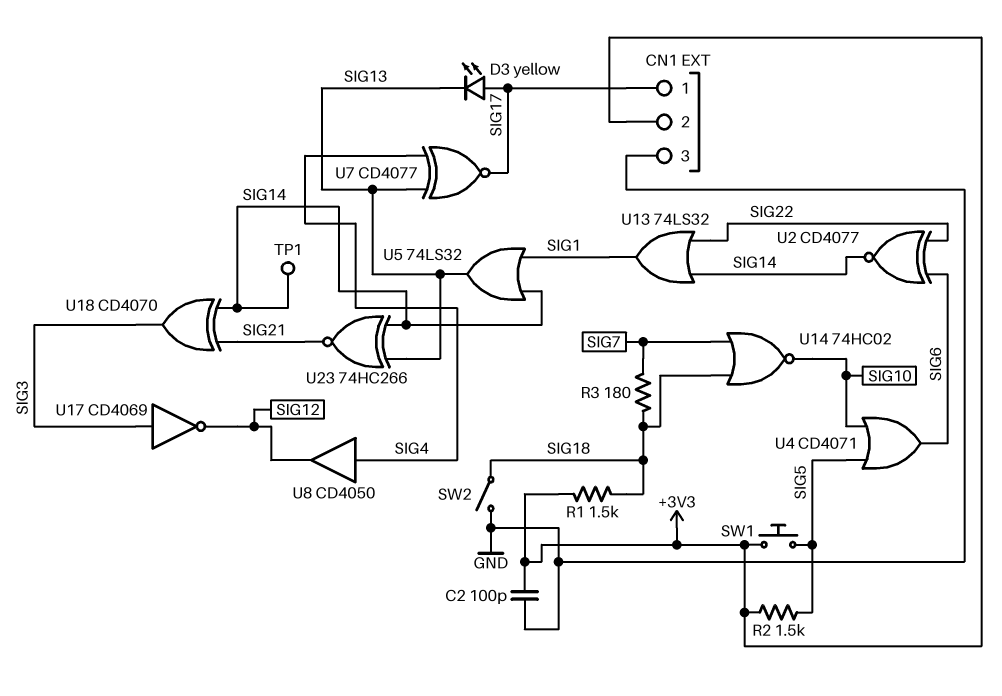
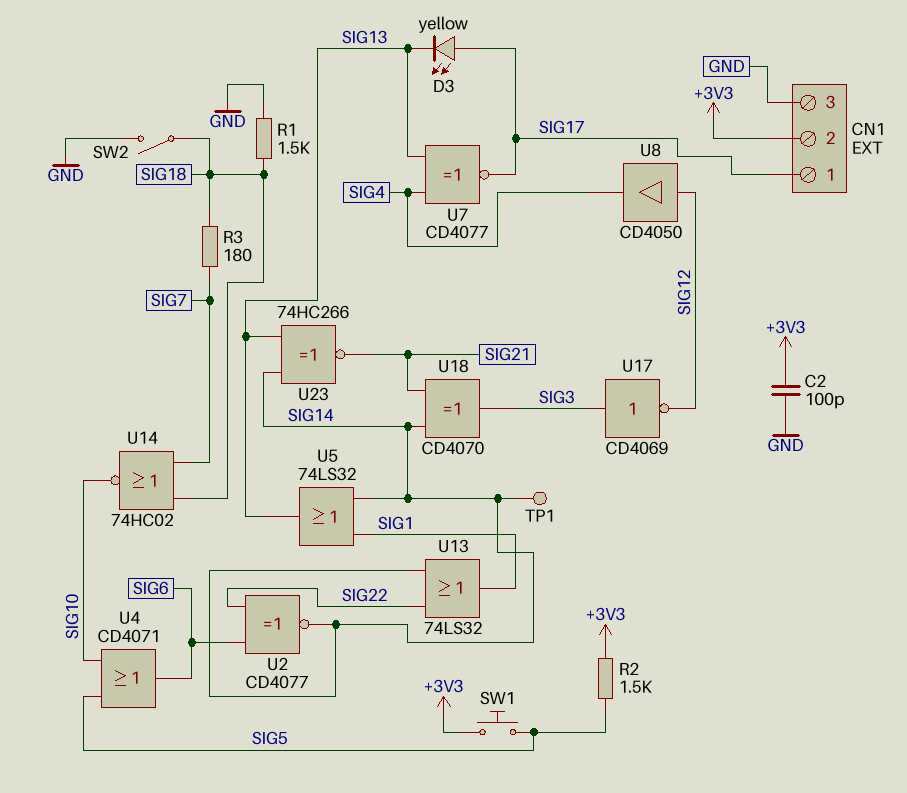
R1: 1.5k (+3V3, SIG18) -> 1.5k (GND, SIG18)
U8: buffer CD4050 (in SIG4, out SIG12) -> buffer CD4050 (in SIG12, out SIG4)

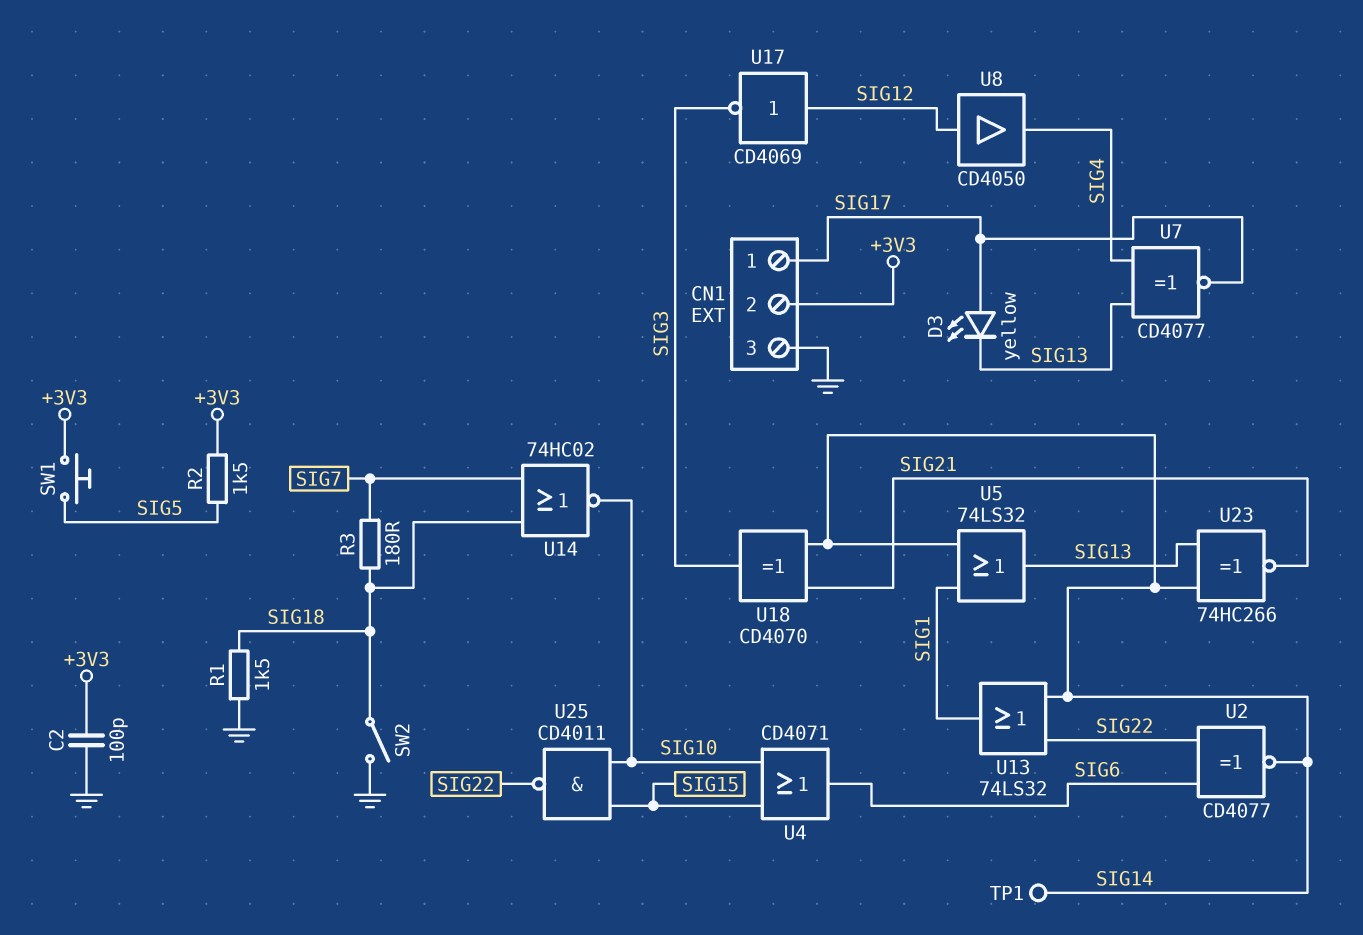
U4: OR CD4071 (in SIG5, in SIG10, out SIG6) -> OR CD4071 (in SIG10, in SIG15, out SIG6)
U17: NOT CD4069 (in SIG3, out SIG12) -> NOT CD4069 (in SIG12, out SIG3)
U25: none -> NAND CD4011 (in SIG10, in SIG15, out SIG22)

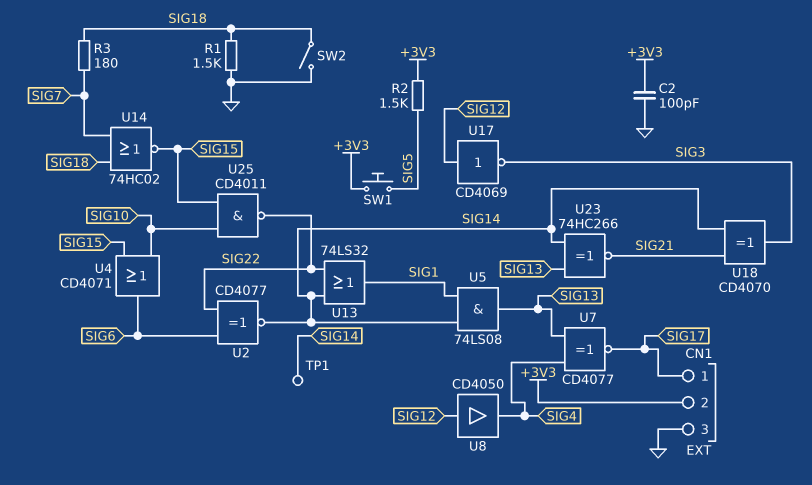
D3: LED yellow (A SIG17, K SIG13) -> none
U5: OR 74LS32 (in SIG1, in SIG14, out SIG13) -> AND 74LS08 (in SIG1, in SIG14, out SIG13)
U14: NOR 74HC02 (in SIG7, in SIG18, out SIG10) -> NOR 74HC02 (in SIG7, in SIG18, out SIG15)

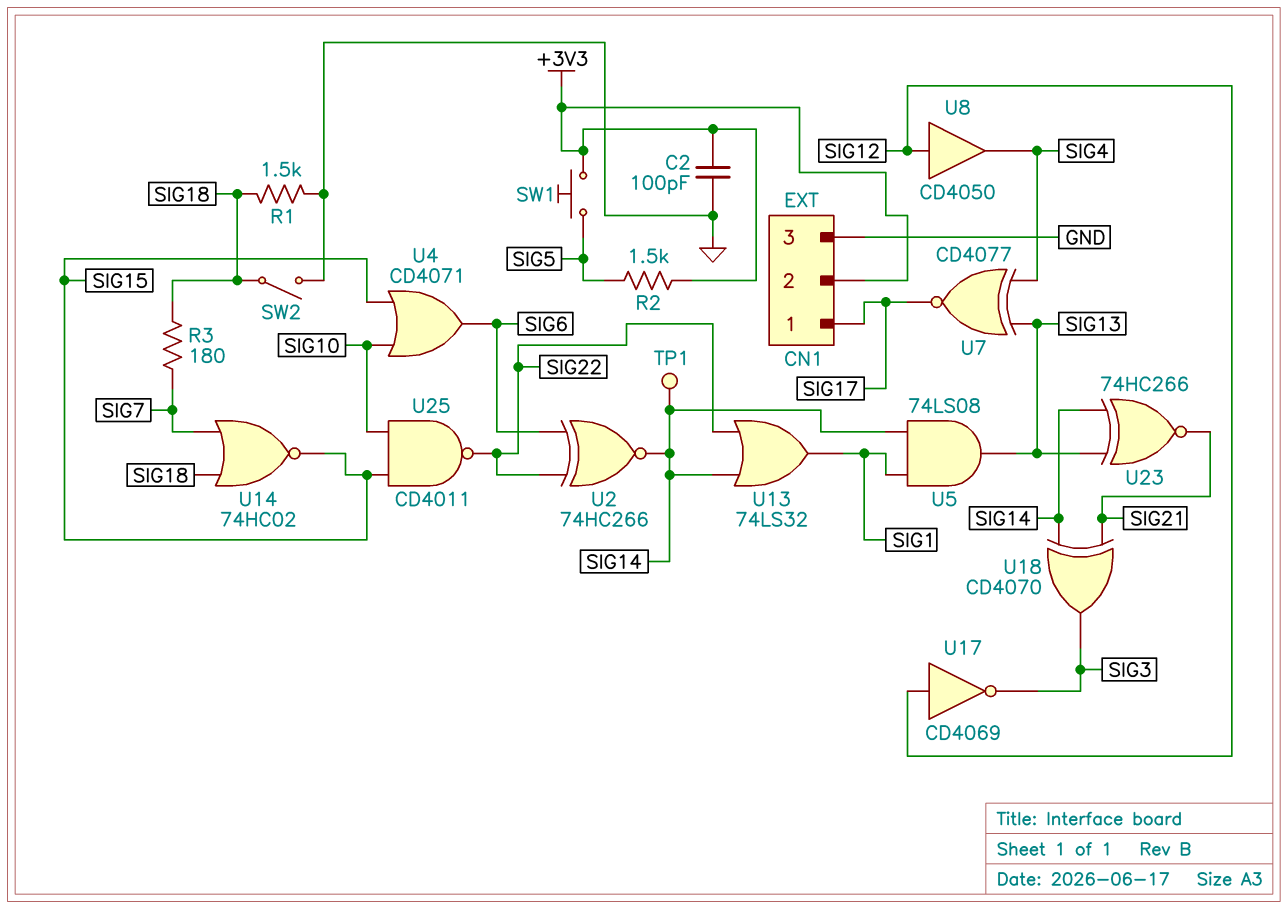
U2: XNOR CD4077 (in SIG6, in SIG22, out SIG14) -> XNOR 74HC266 (in SIG6, in SIG22, out SIG14)

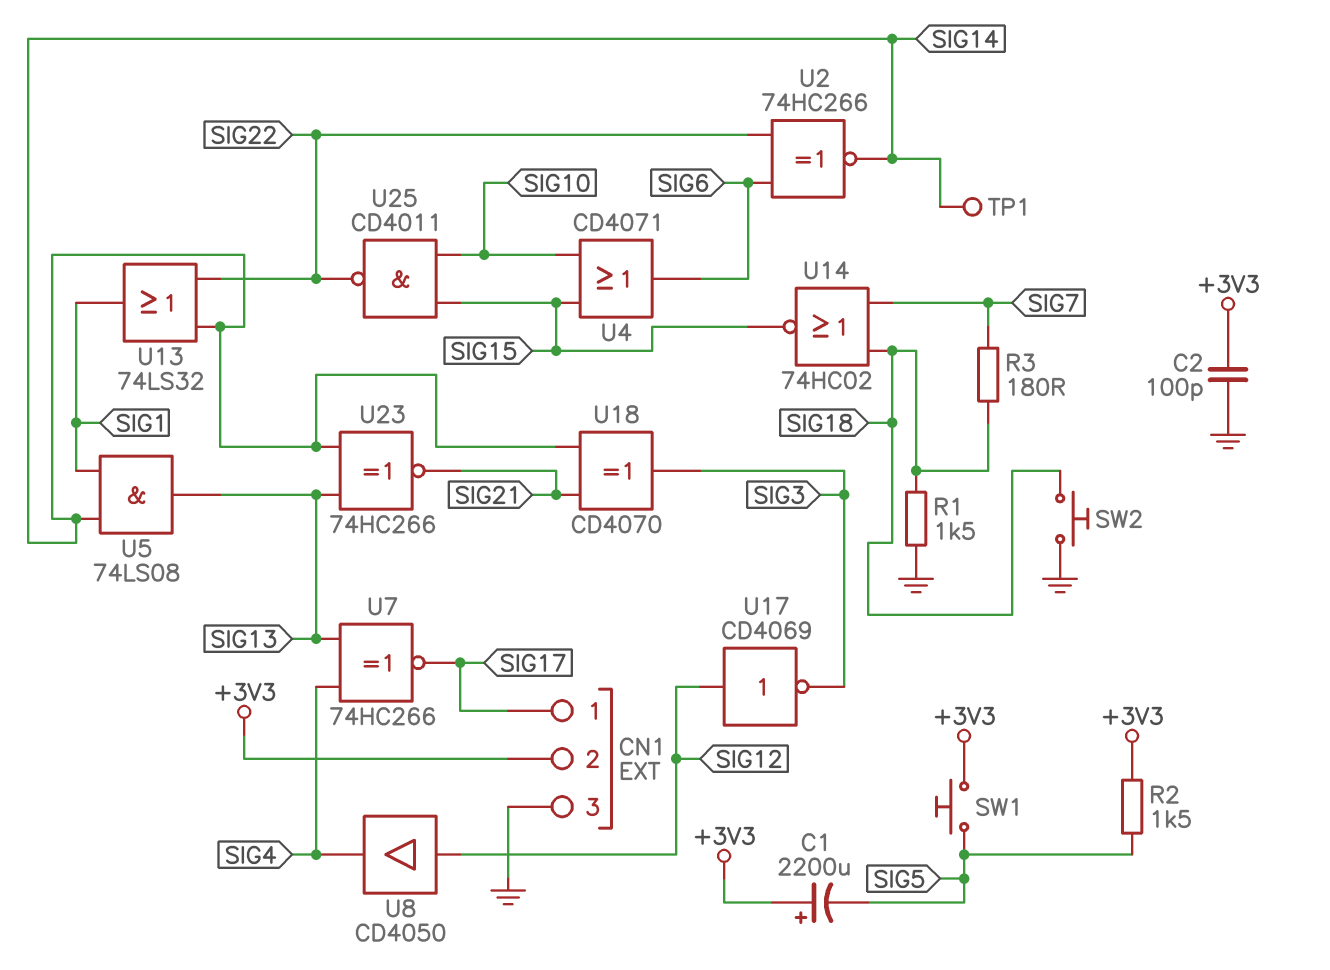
C1: none -> 2200uF (plus +3V3, minus SIG5)
SW2: switch (GND, SIG18) -> button (GND, SIG18)
U7: XNOR CD4077 (in SIG4, in SIG13, out SIG17) -> XNOR 74HC266 (in SIG4, in SIG13, out SIG17)

